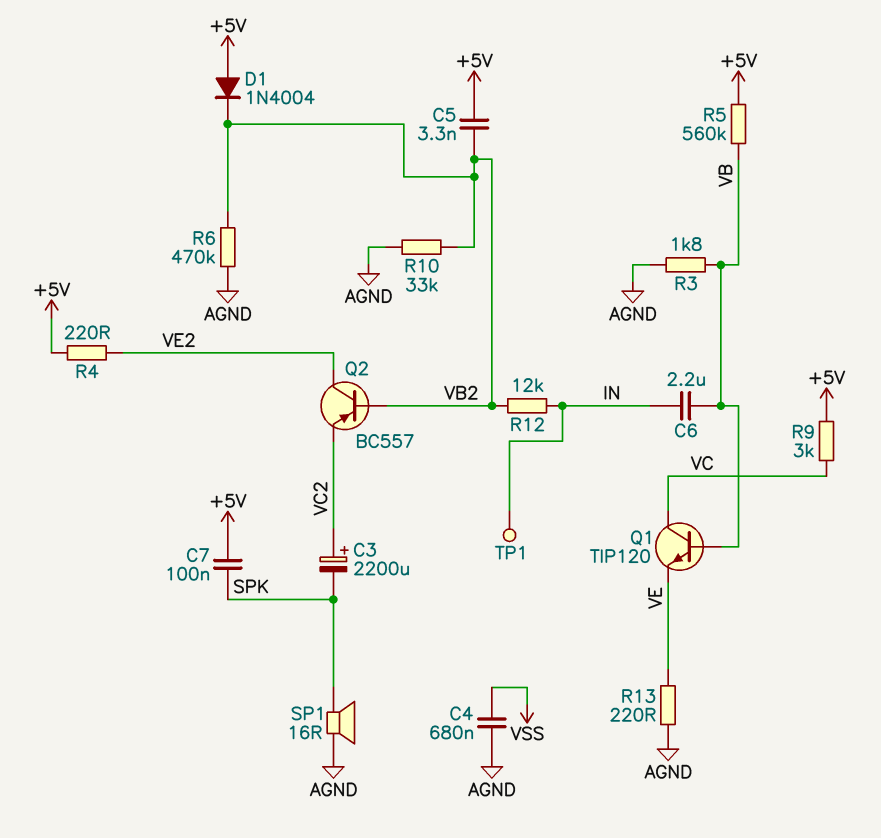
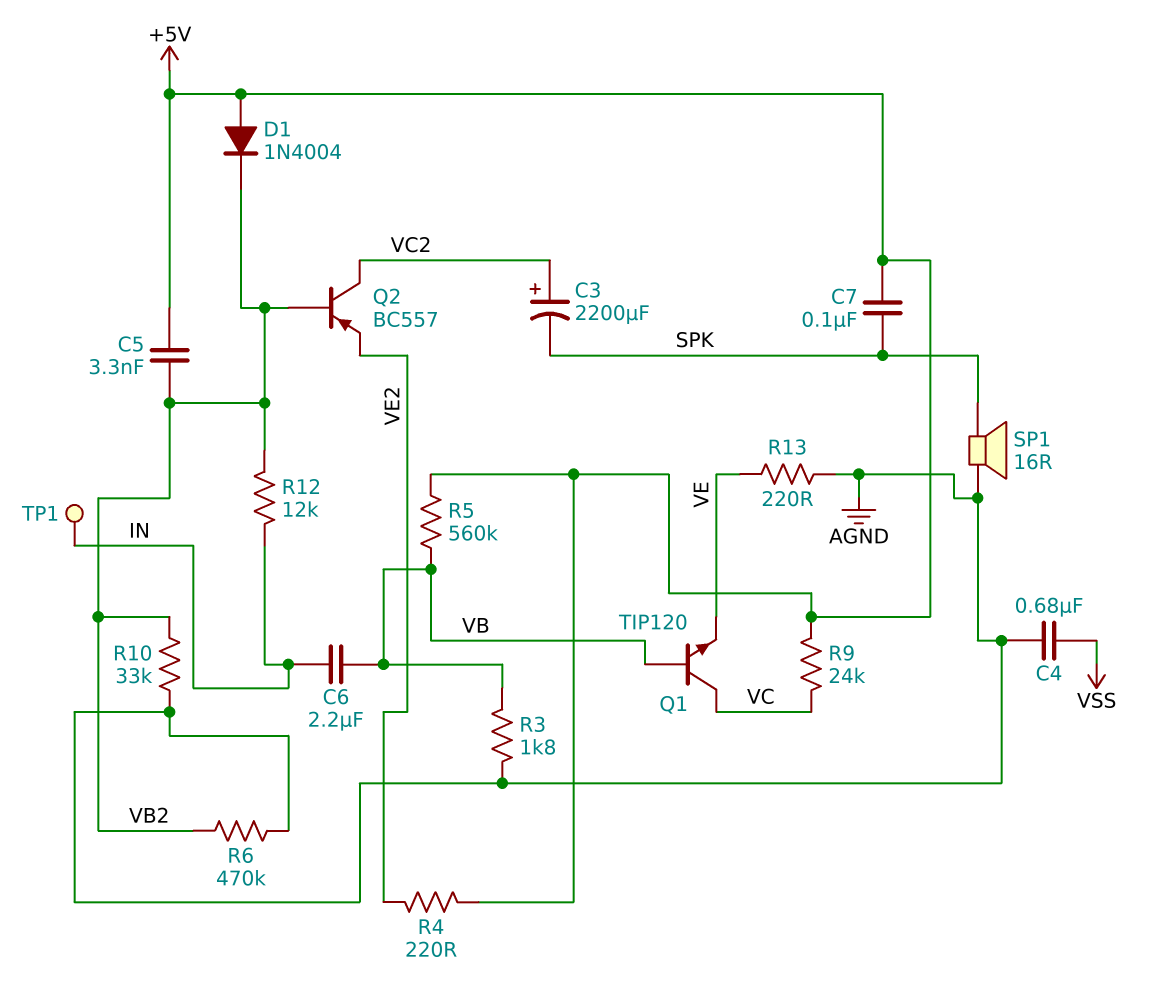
Q2: PNP BC557 (B VB2, C VE2, E VC2) -> PNP BC557 (B VB2, C VC2, E VE2)
R9: 3k (+5V, VC) -> 24k (+5V, VC)

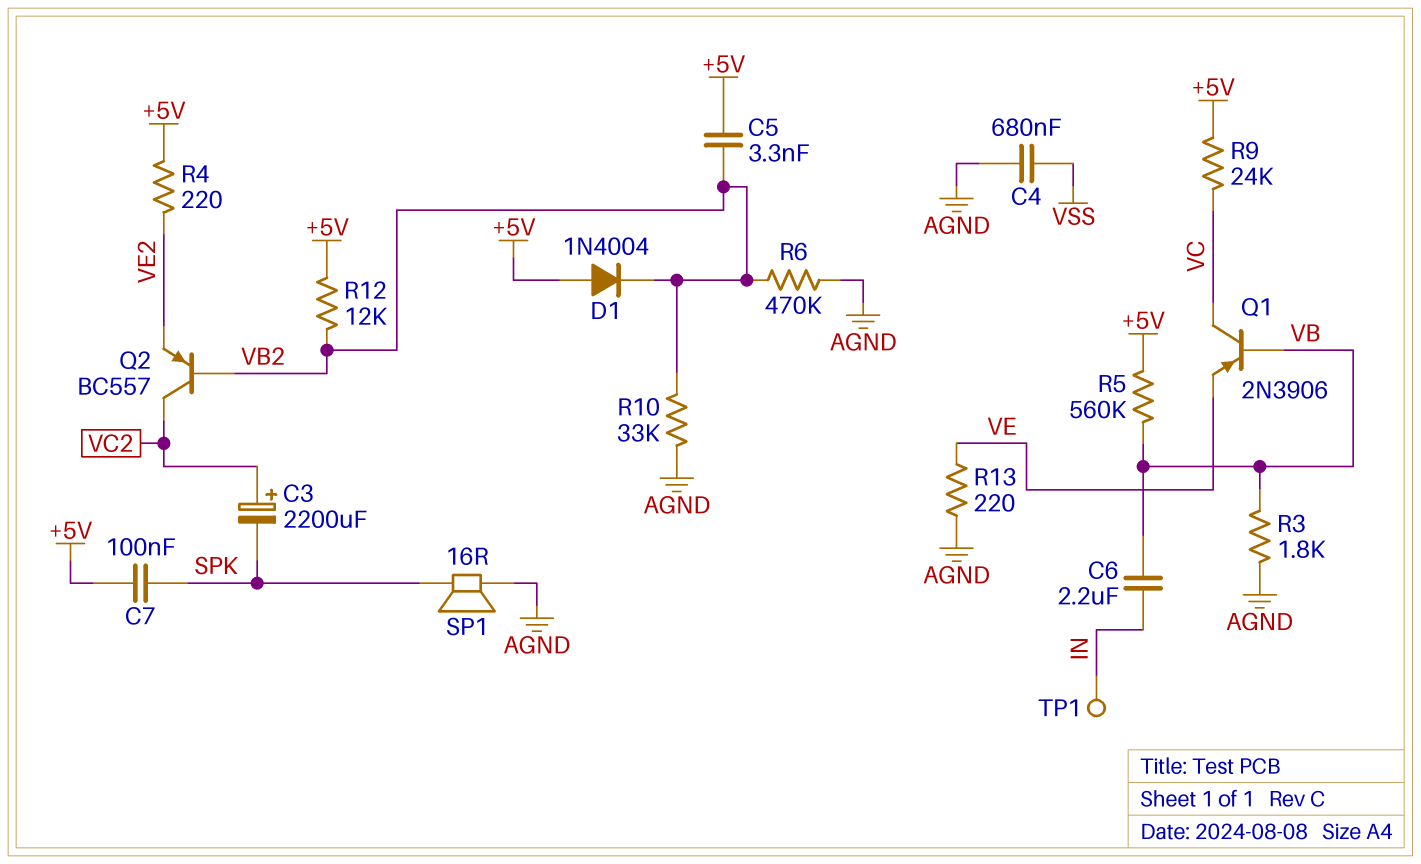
Q1: NPN TIP120 (B VB, C VC, E VE) -> PNP 2N3906 (B VB, C VC, E VE)
R12: 12k (IN, VB2) -> 12k (+5V, VB2)

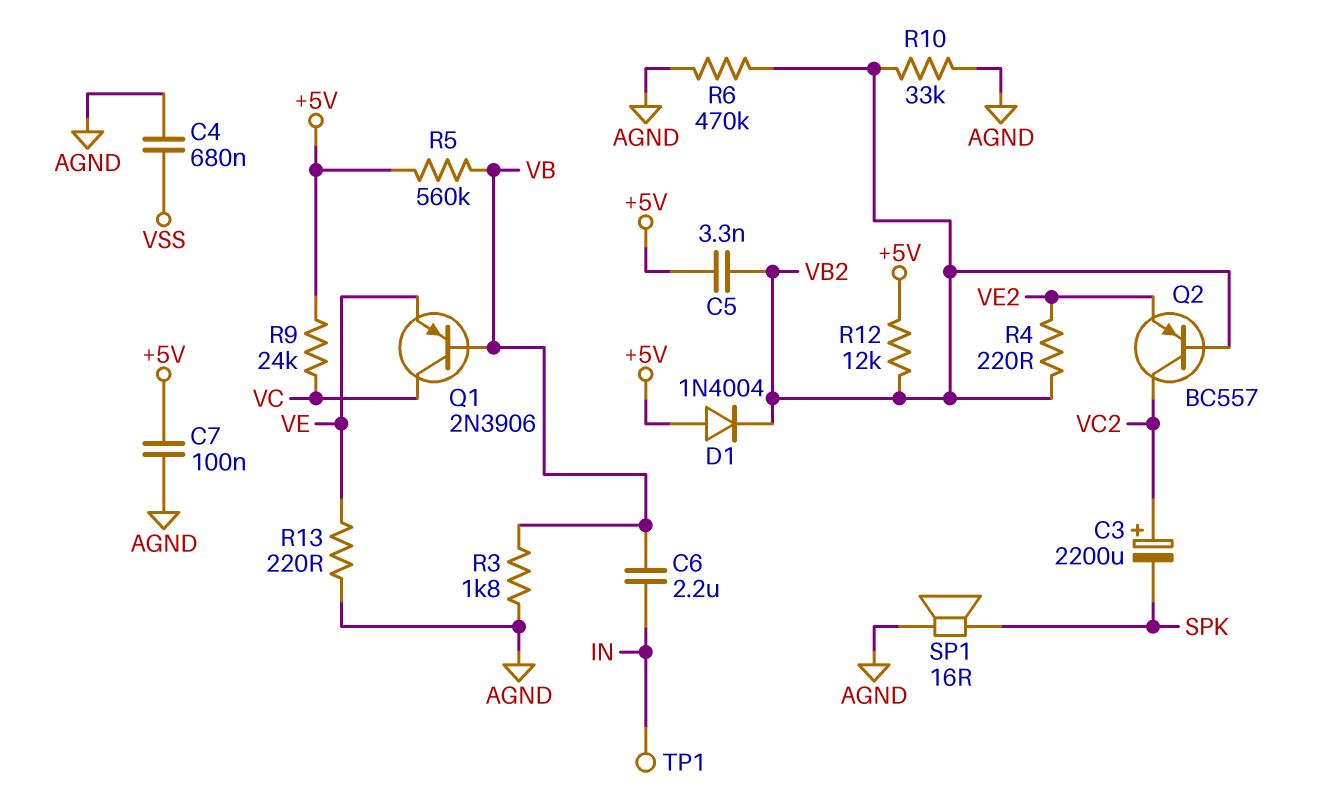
C7: 100nF (+5V, SPK) -> 100nF (+5V, AGND)
R4: 220 (+5V, VE2) -> 220 (VB2, VE2)

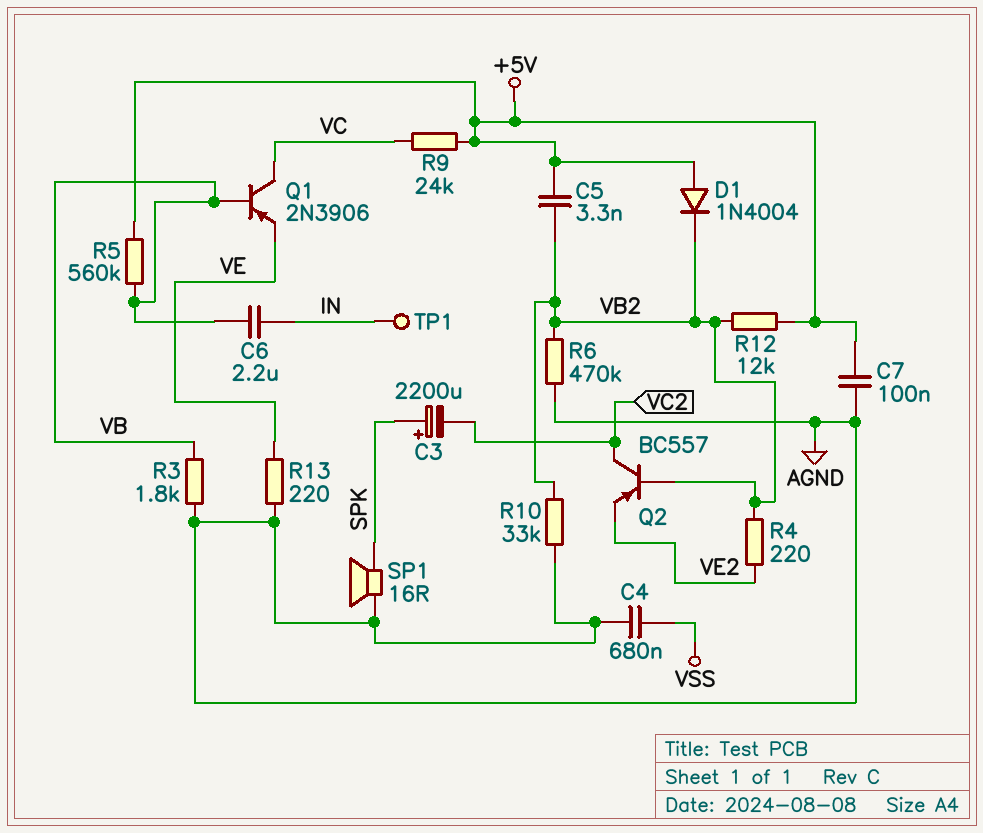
C3: 2200uF (plus VC2, minus SPK) -> 2200uF (plus SPK, minus VC2)

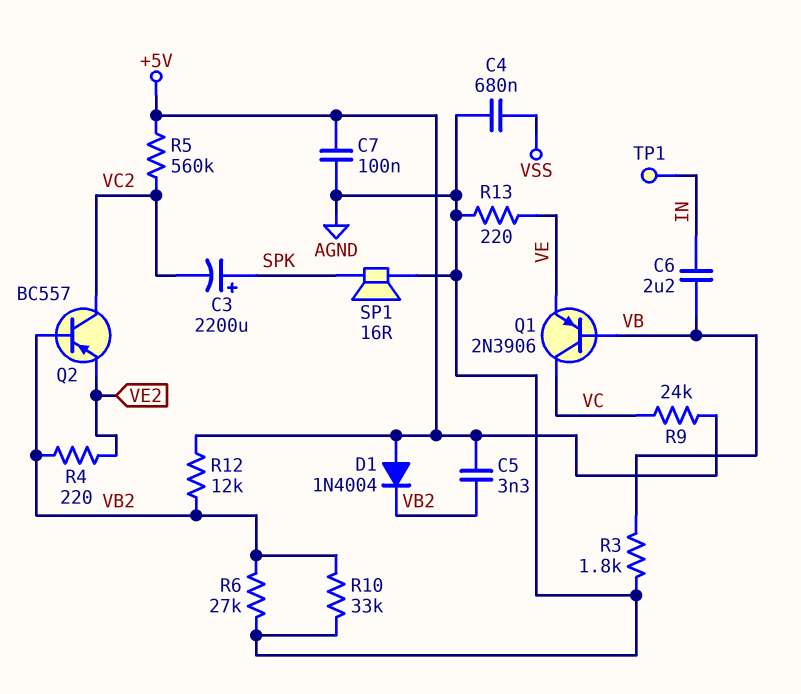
R5: 560k (+5V, VB) -> 560k (+5V, VC2)
R6: 470k (AGND, VB2) -> 27k (AGND, VB2)

